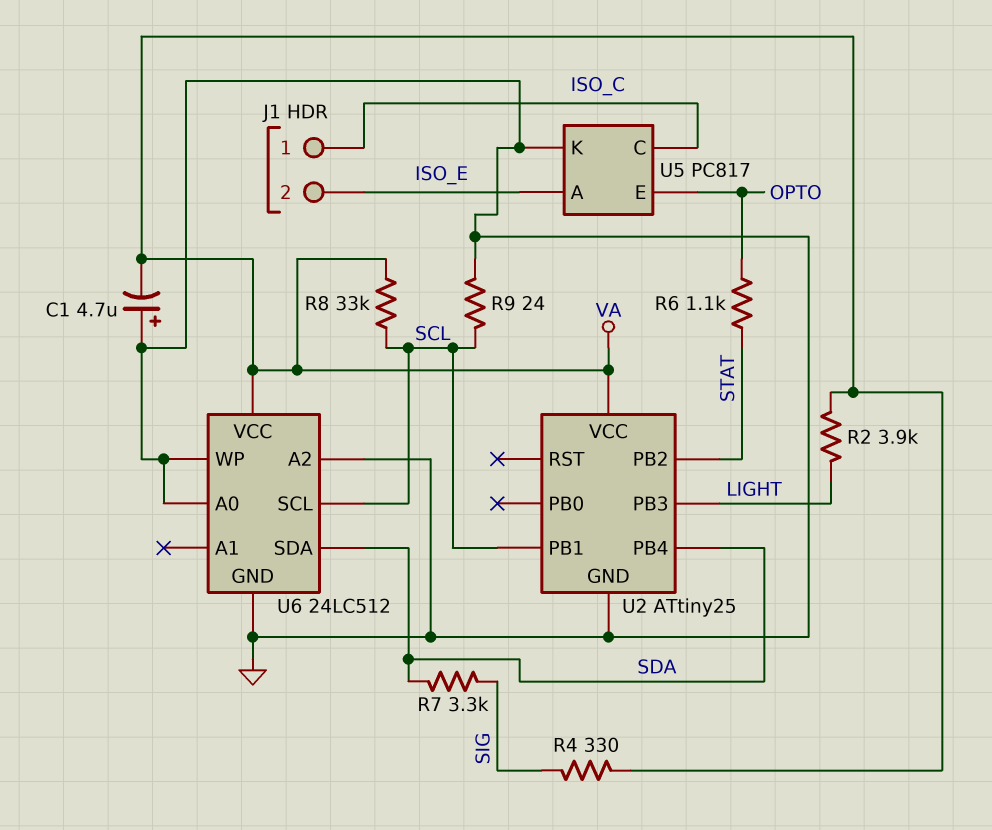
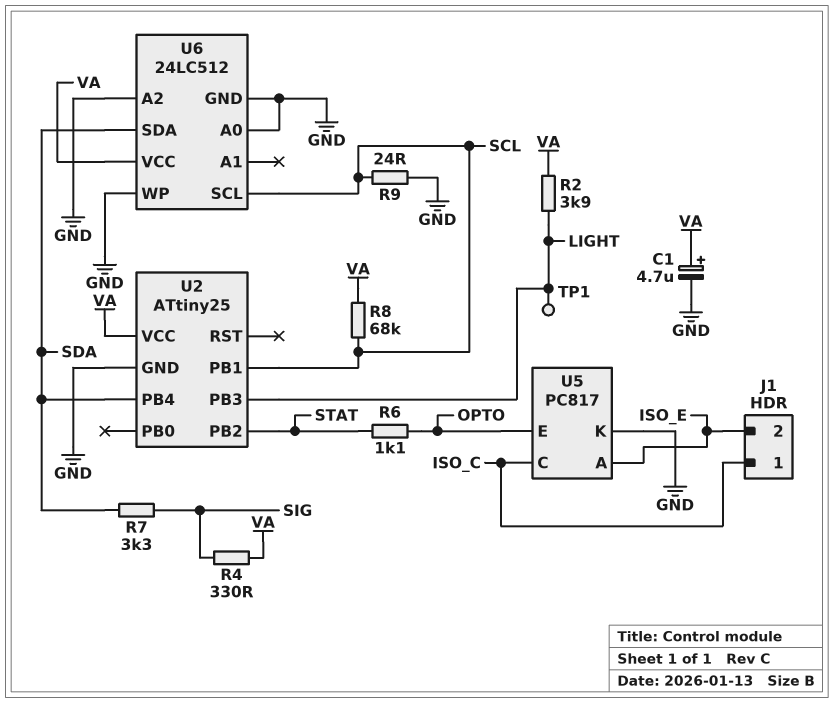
C1: 4.7uF (plus GND, minus VA) -> 4.7uF (plus VA, minus GND)
R8: 33k (SCL, VA) -> 68k (SCL, VA)
TP1: none -> test point (LIGHT)

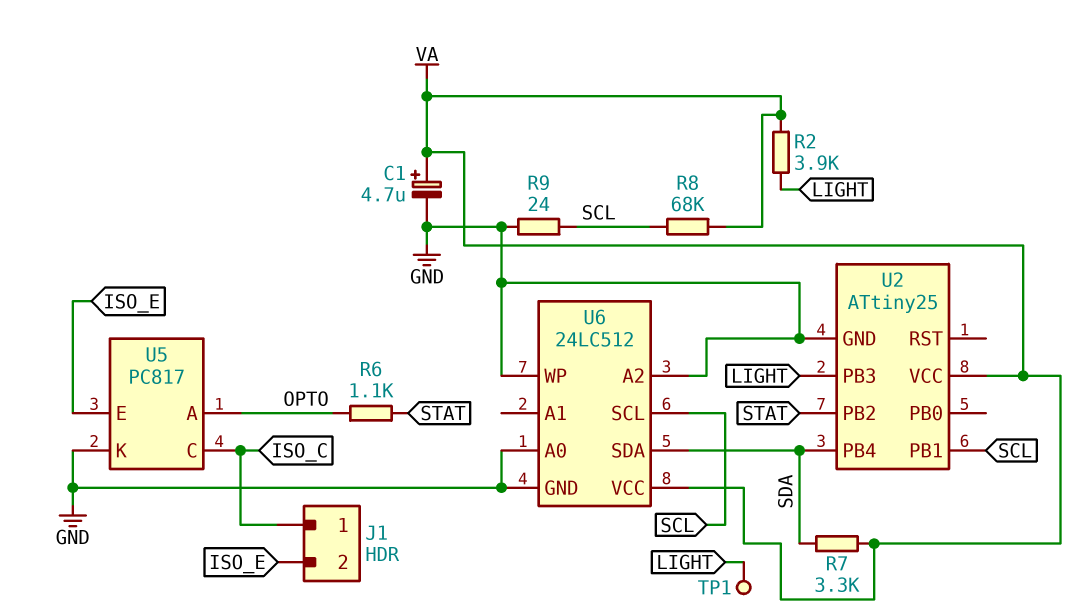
R4: 330 (SIG, VA) -> none
R7: 3.3k (SDA, SIG) -> 3.3k (SDA, VA)
U5 pin A: ISO_E -> OPTO
U5 pin E: OPTO -> ISO_E

